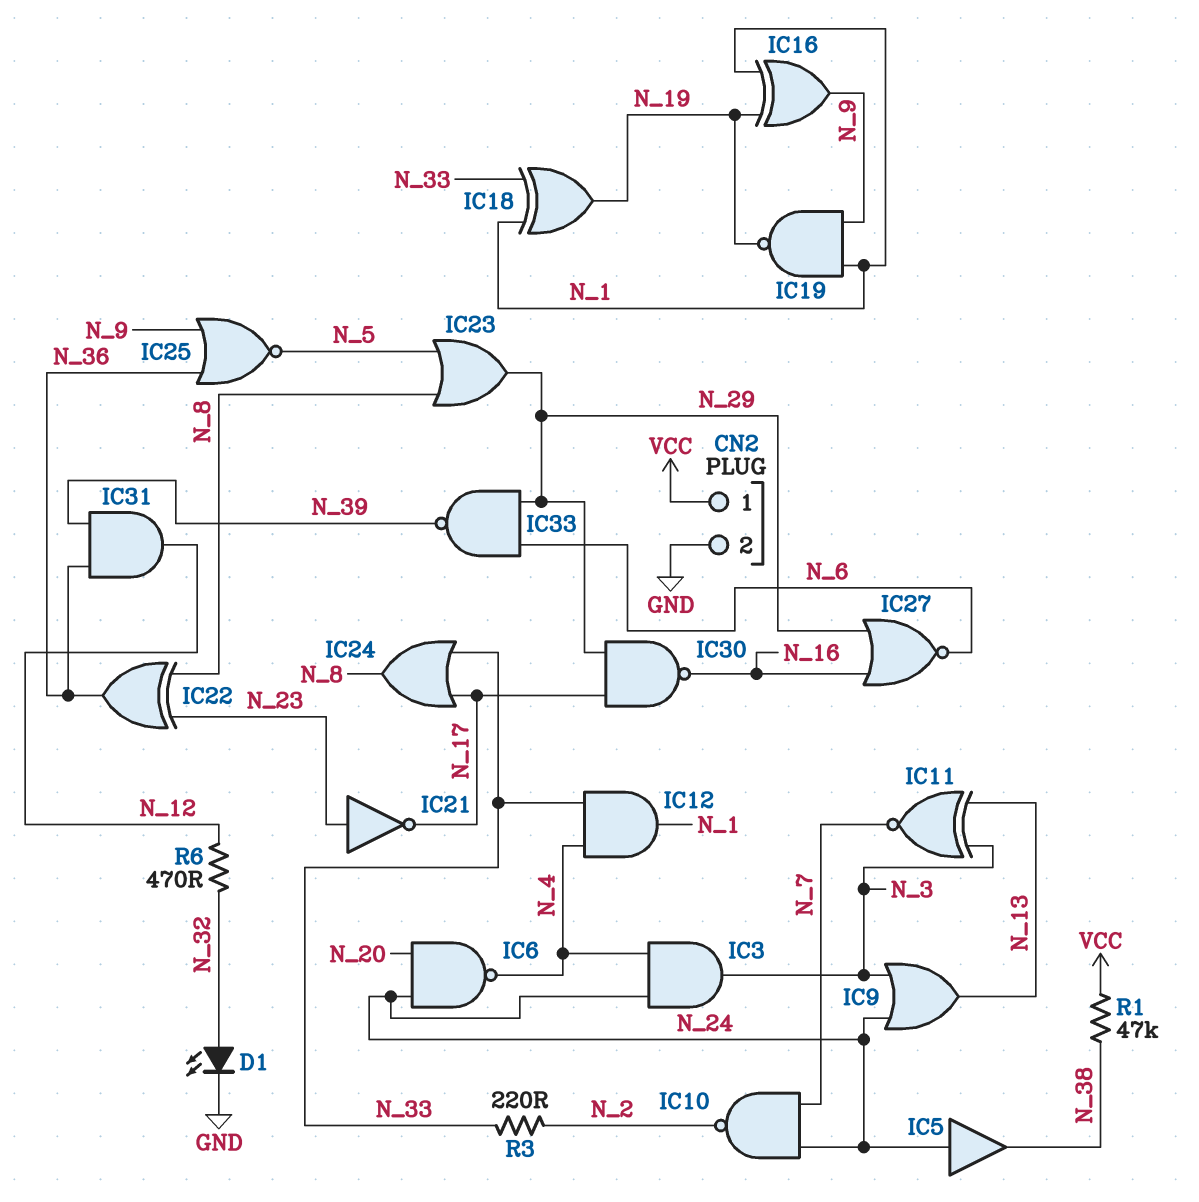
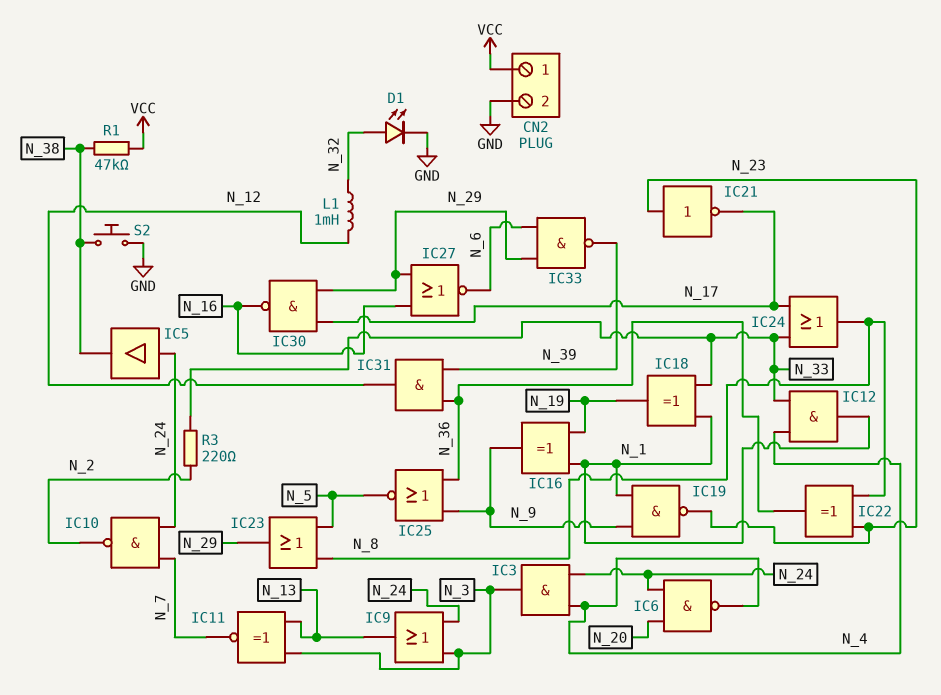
IC19: NAND (in N_1, in N_9, out N_19) -> NAND (in N_1, in N_9, out N_23)
L1: none -> 1mH (N_12, N_32)
R6: 470 (N_12, N_32) -> none
S2: none -> button (GND, N_38)

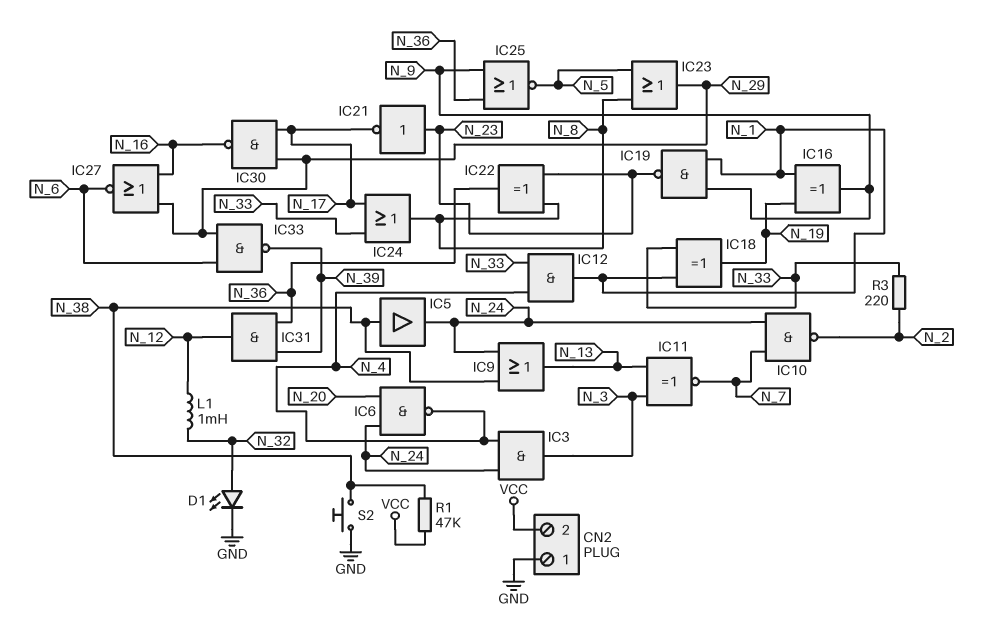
CN2 pin 1: VCC -> GND
CN2 pin 2: GND -> VCC
IC5: buffer (in N_24, out N_38) -> buffer (in N_38, out N_24)
IC9: OR (in N_3, in N_24, out N_13) -> OR (in N_24, in N_38, out N_13)

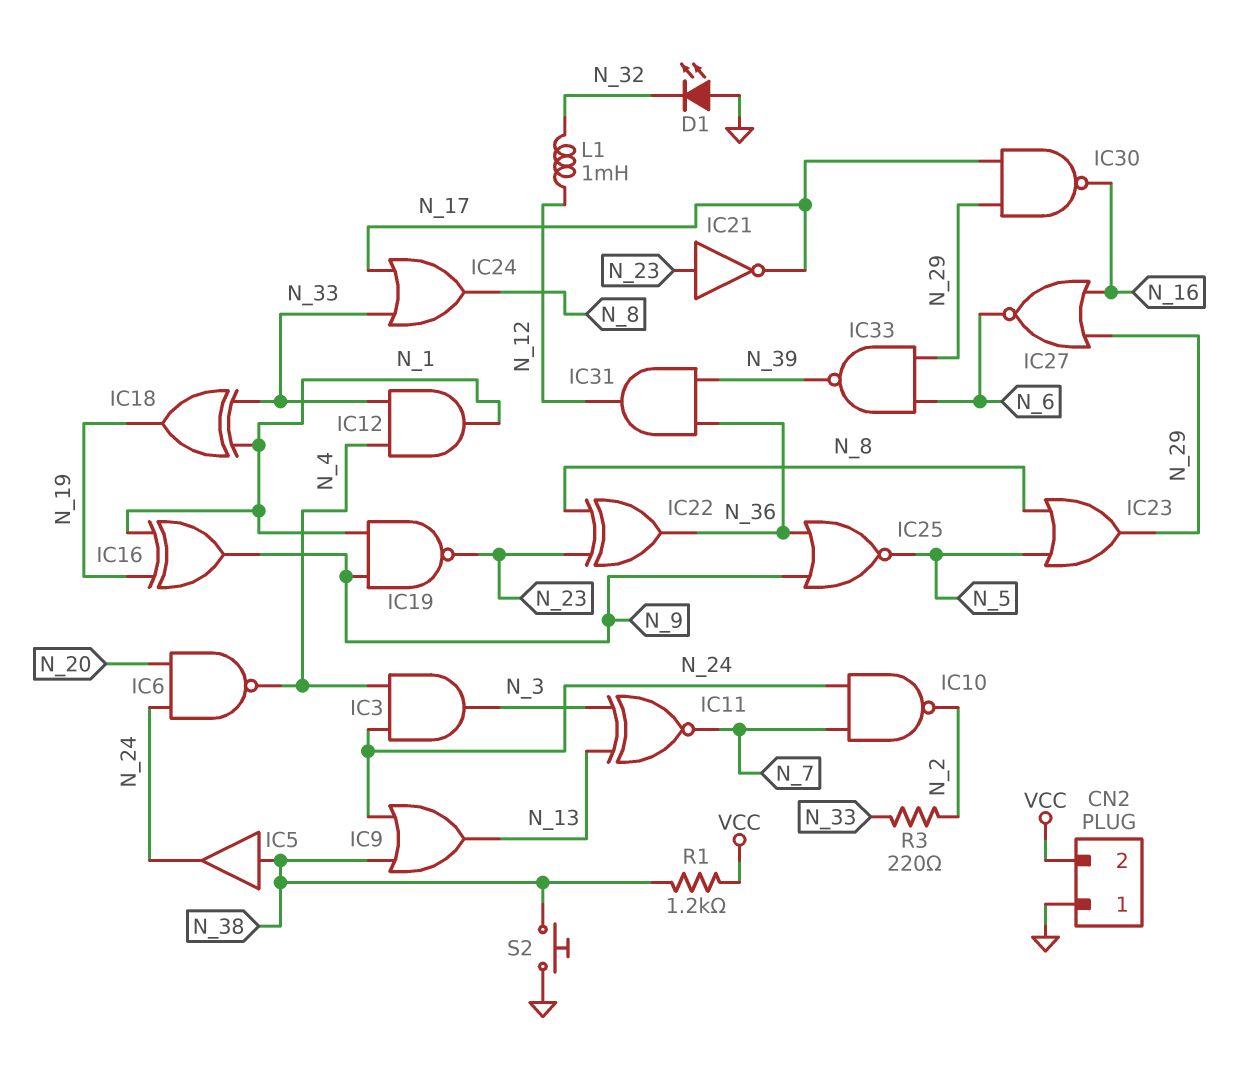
D1: LED (A N_32, K GND) -> LED (A GND, K N_32)
R1: 47k (N_38, VCC) -> 1.2k (N_38, VCC)

